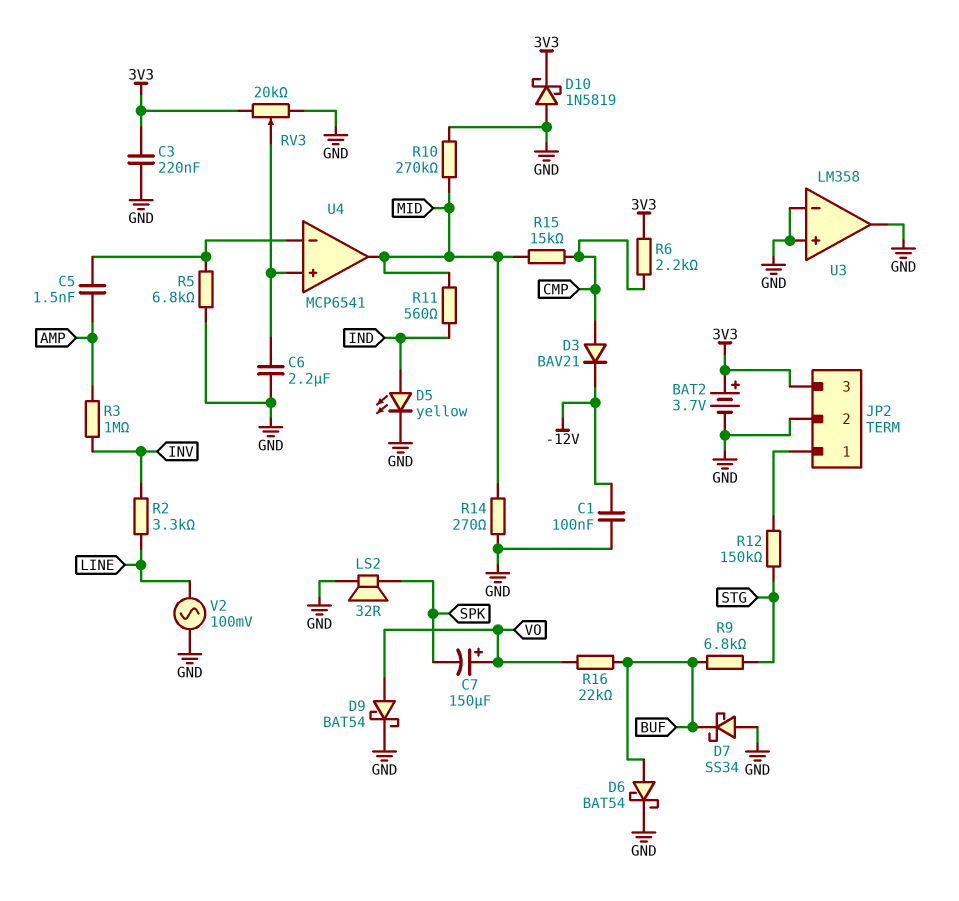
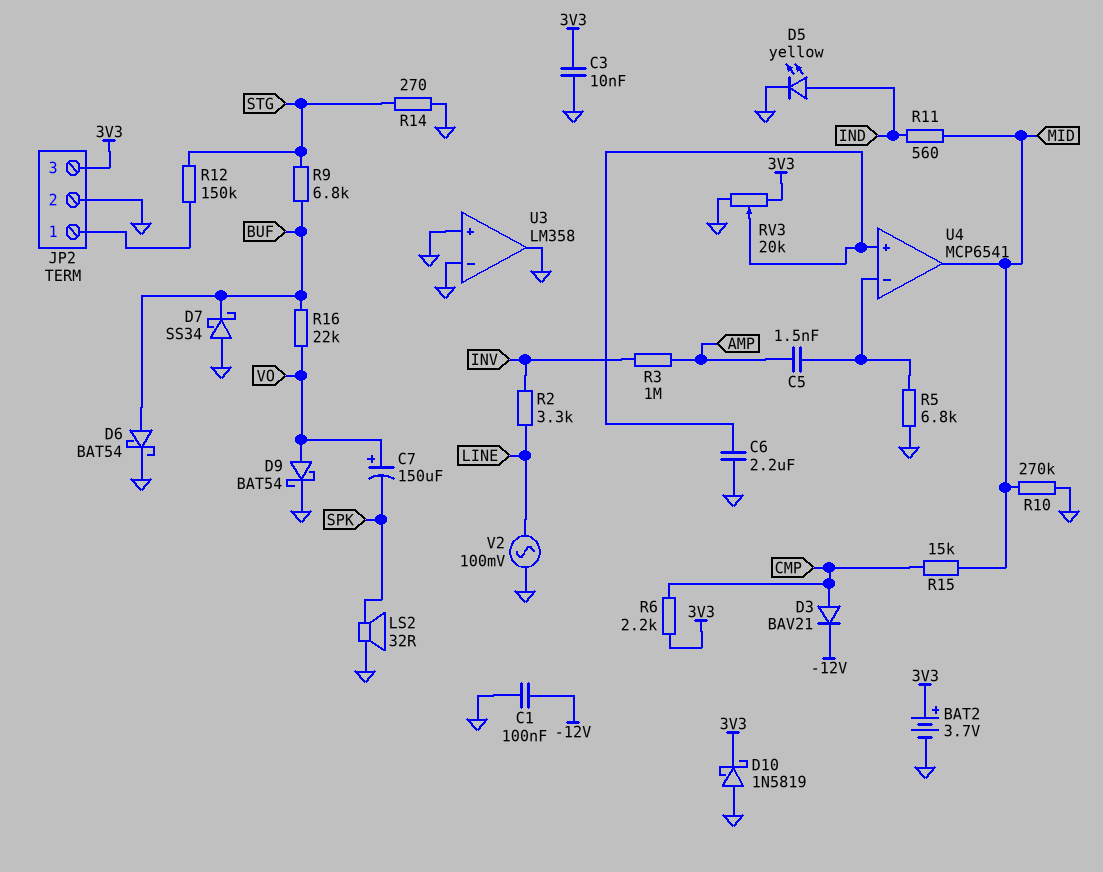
C3: 220nF (3V3, GND) -> 10nF (3V3, GND)
R14: 270 (GND, MID) -> 270 (GND, STG)

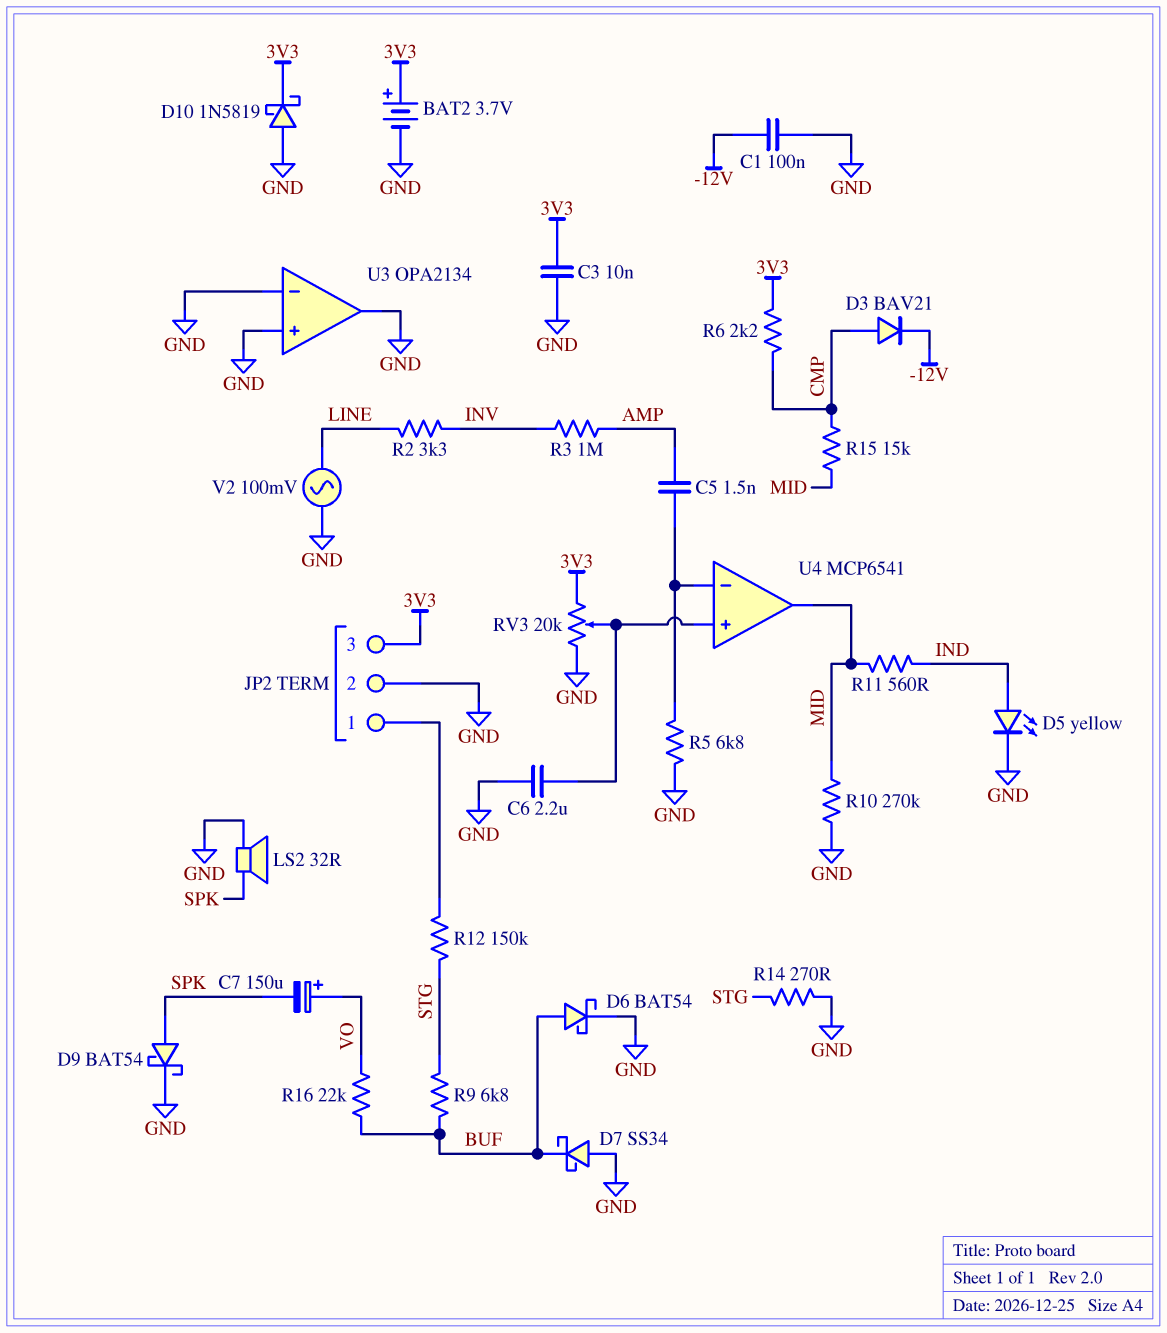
D9: schottky BAT54 (A VO, K GND) -> schottky BAT54 (A SPK, K GND)
U3: LM358 -> OPA2134

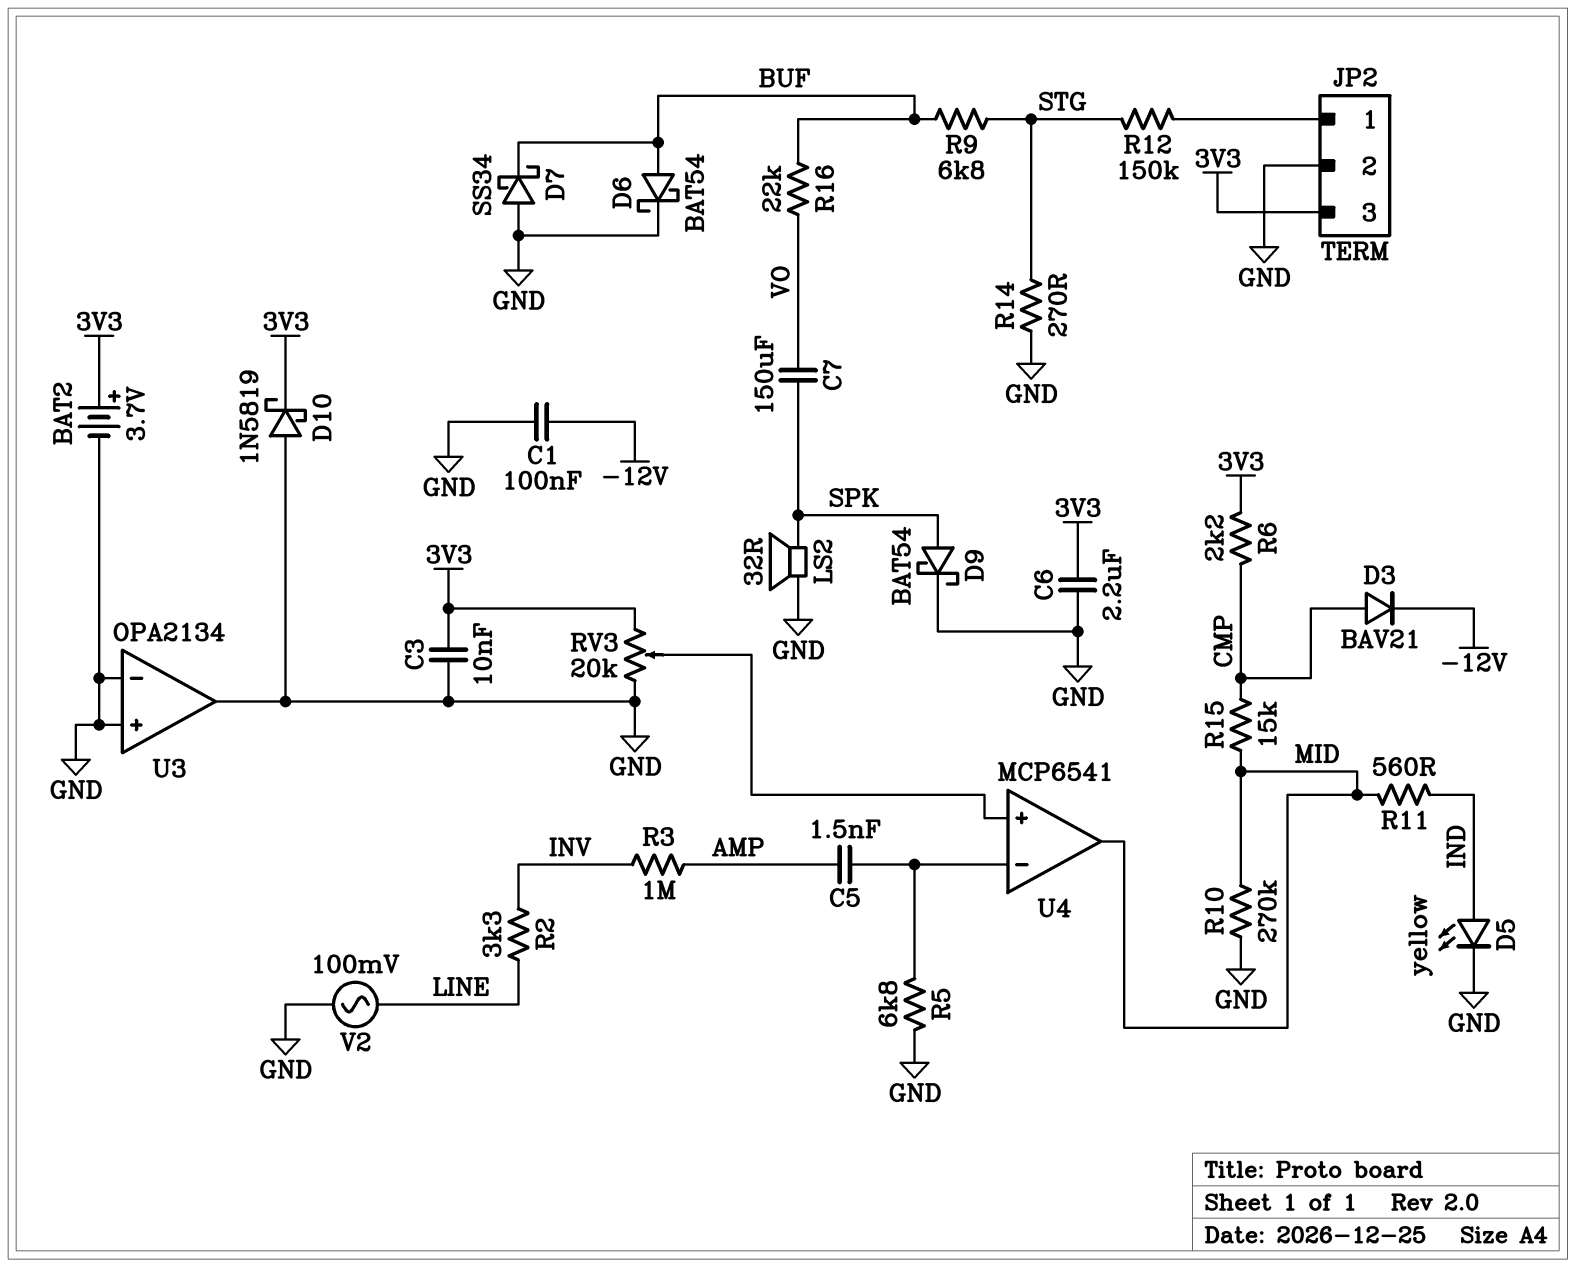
C6: 2.2uF (GND, U4/in+) -> 2.2uF (3V3, GND)
C7: 150uF (plus VO, minus SPK) -> 150uF (SPK, VO)

